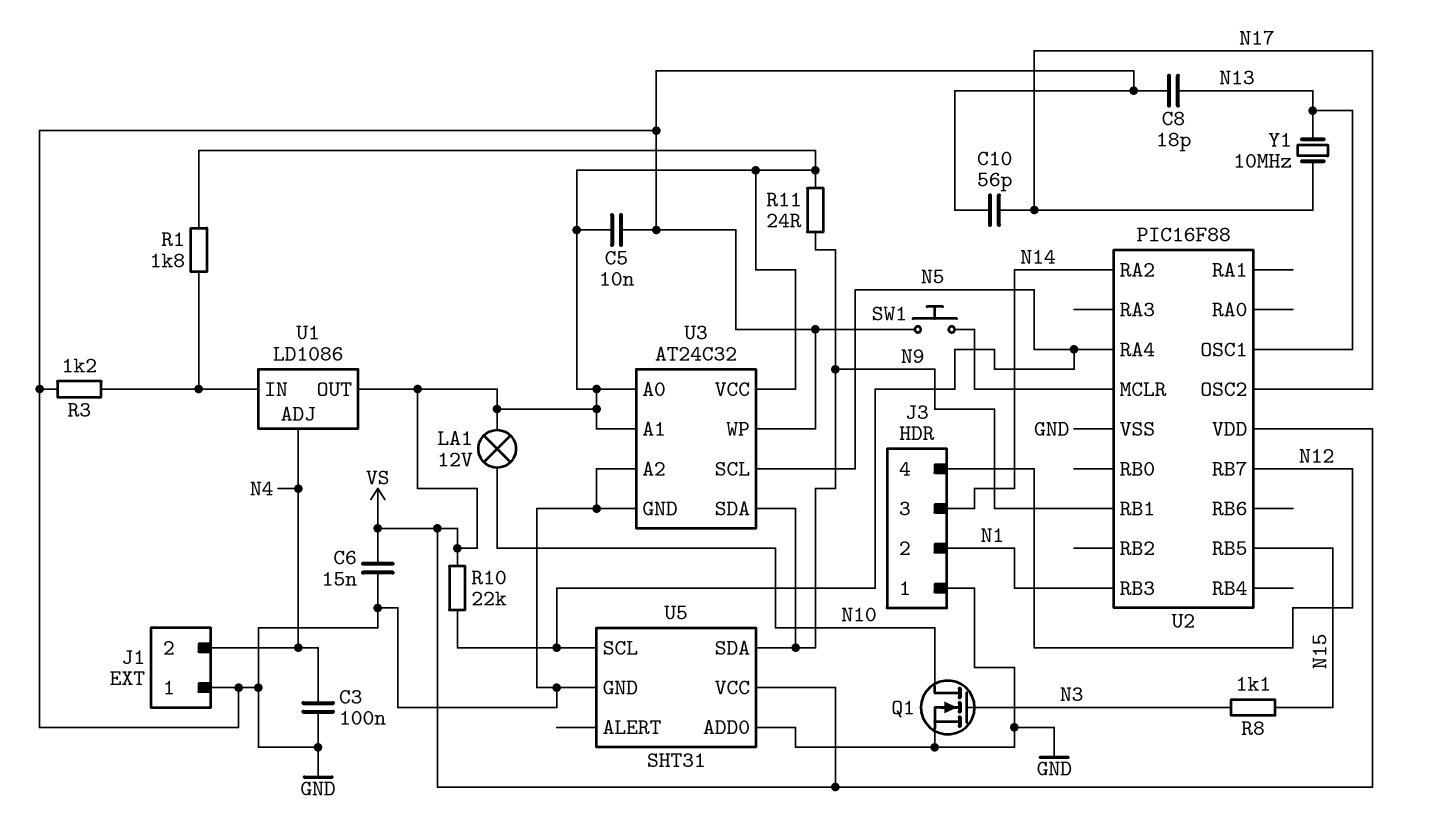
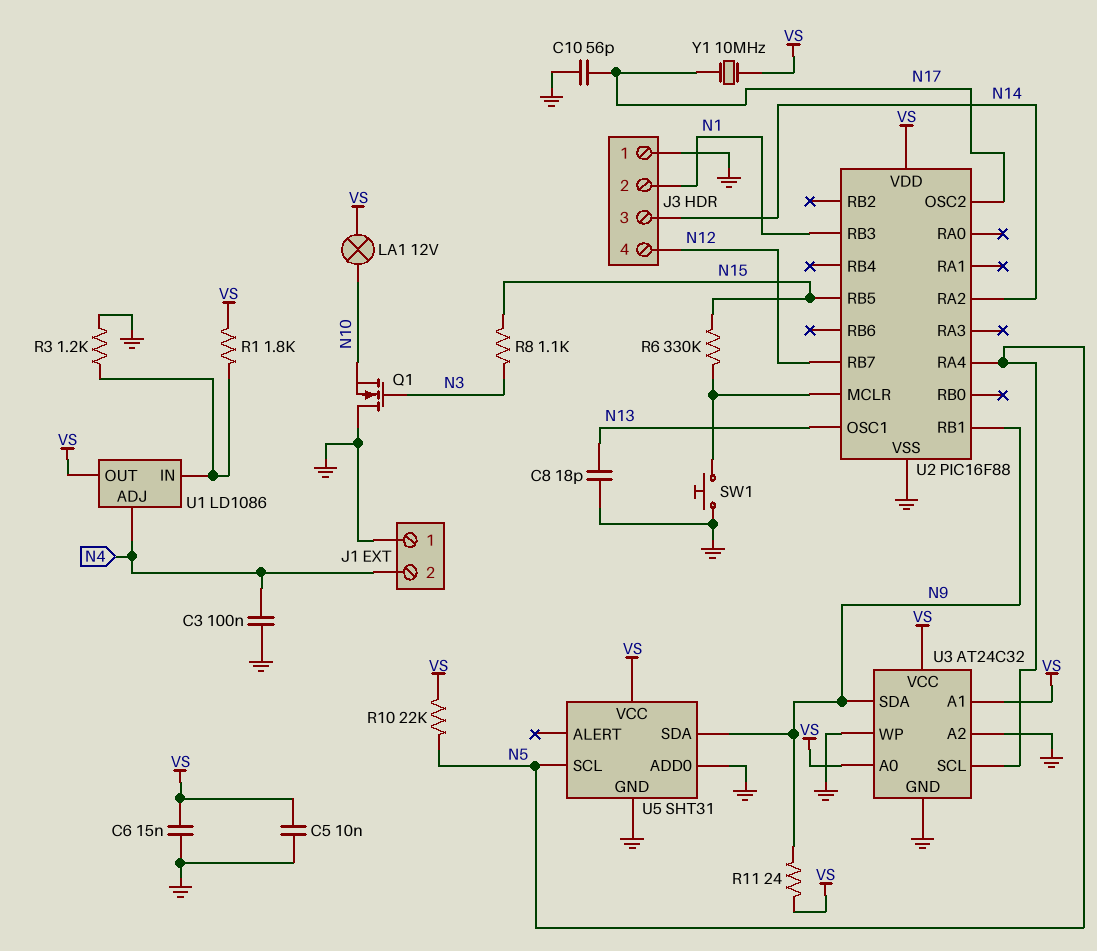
Q1: NMOS (G N3, D N10, S GND) -> NMOS (G N3, D GND, S N10)
R6: none -> 330k (N15, U2/MCLR)
Y1: 10MHz (N13, N17) -> 10MHz (N17, VS)

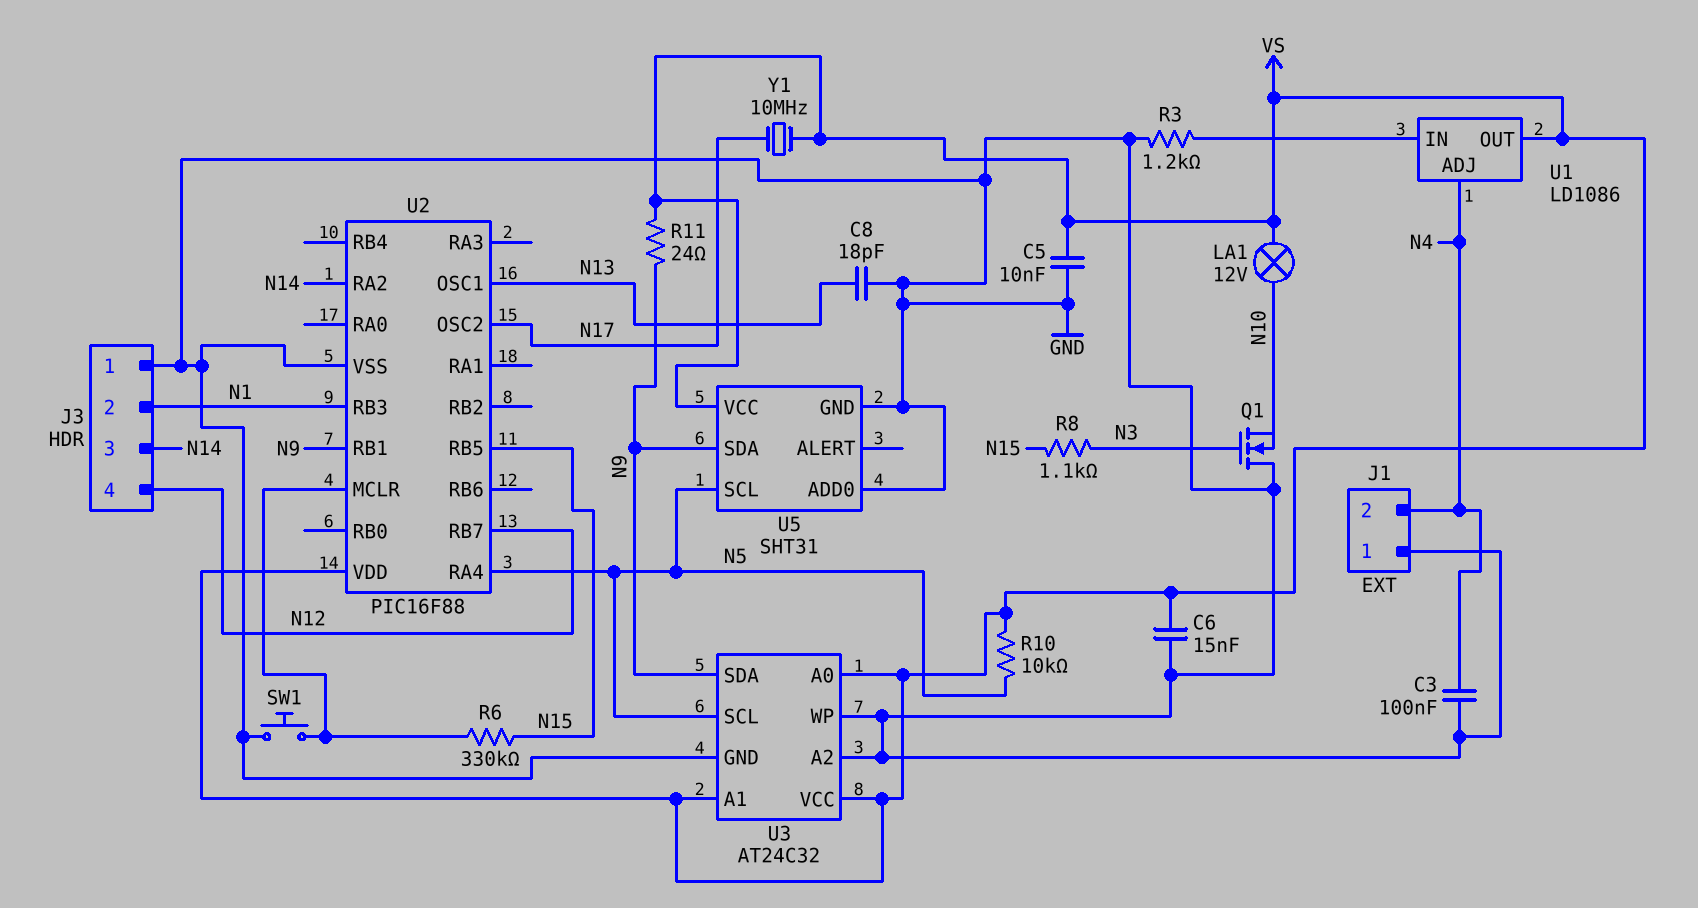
C10: 56pF (GND, N17) -> none
R1: 1.8k (U1/IN, VS) -> none
R10: 22k (N5, VS) -> 10k (N5, VS)

